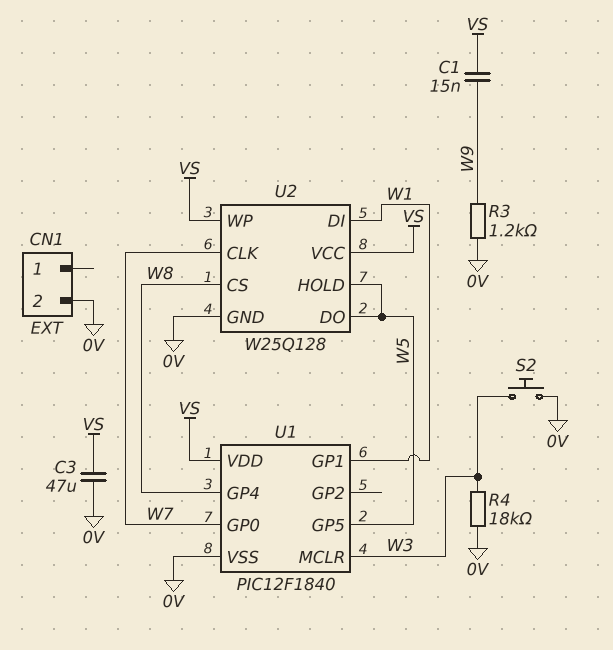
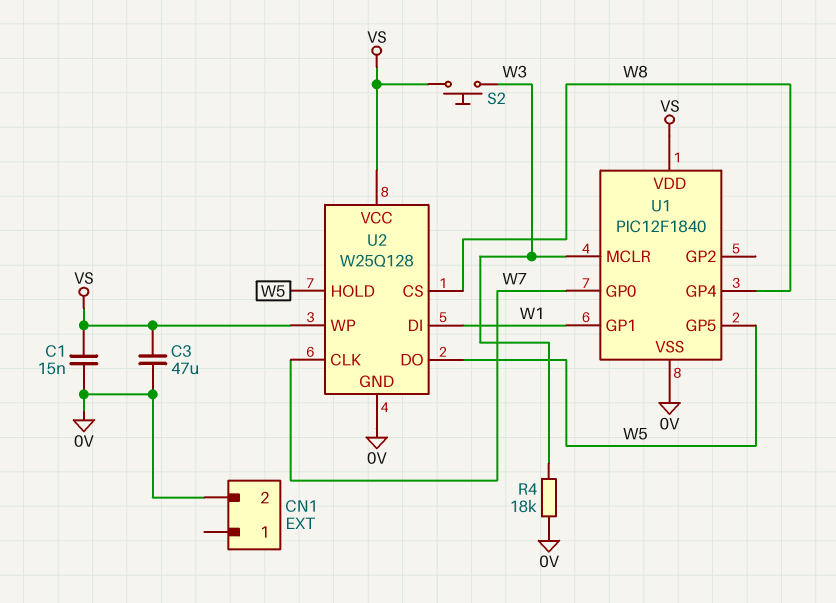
C1: 15nF (VS, W9) -> 15nF (0V, VS)
R3: 1.2k (0V, W9) -> none
S2: button (0V, W3) -> button (VS, W3)

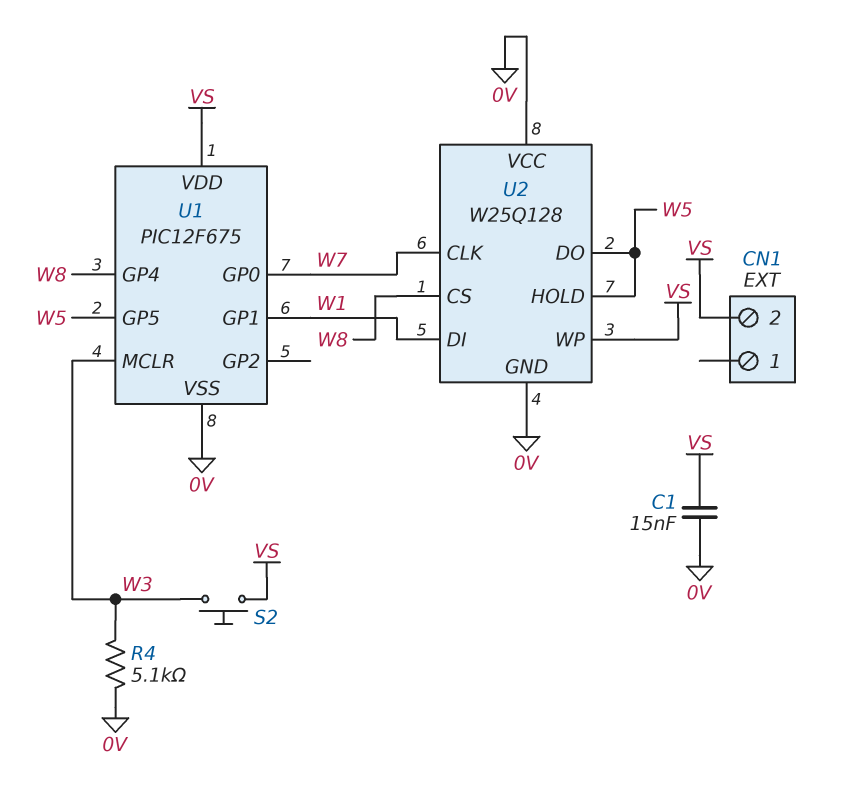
C3: 47uF (0V, VS) -> none
CN1 pin 2: 0V -> VS
R4: 18k (0V, W3) -> 5.1k (0V, W3)
U1: PIC12F1840 -> PIC12F675
U2 pin VCC: VS -> 0V

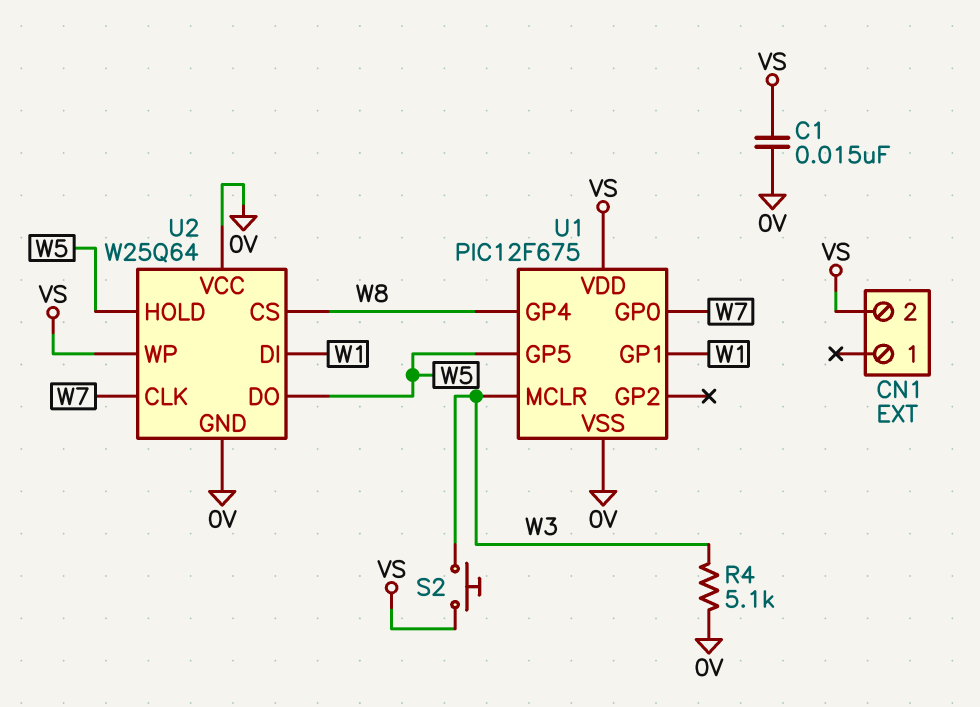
U2: W25Q128 -> W25Q64

